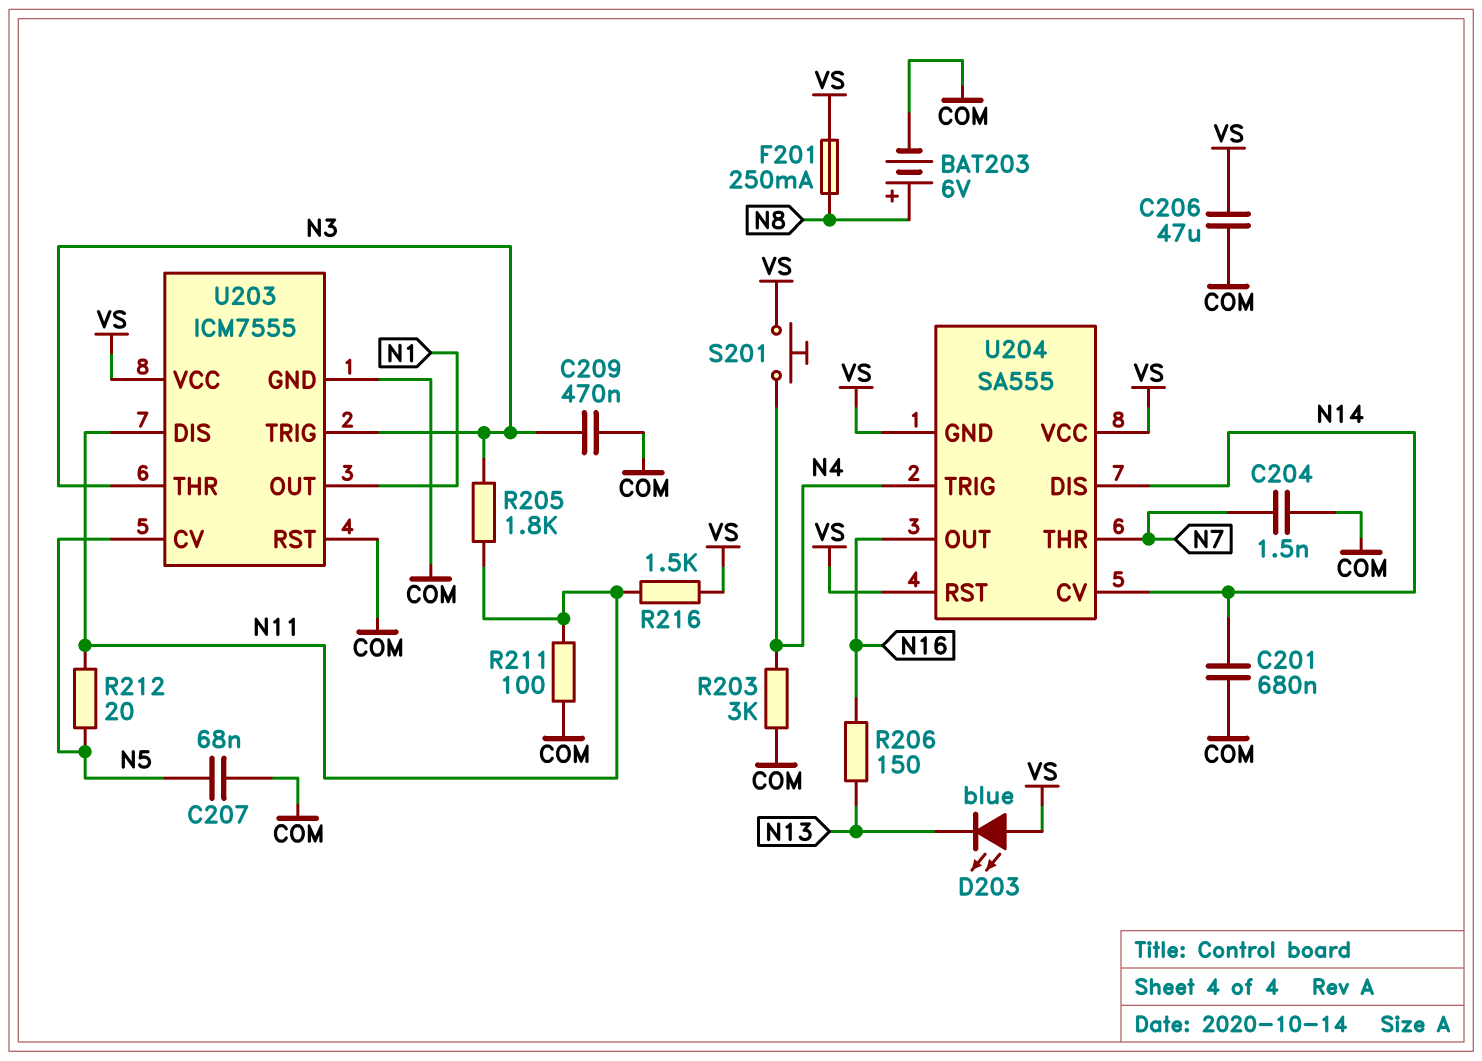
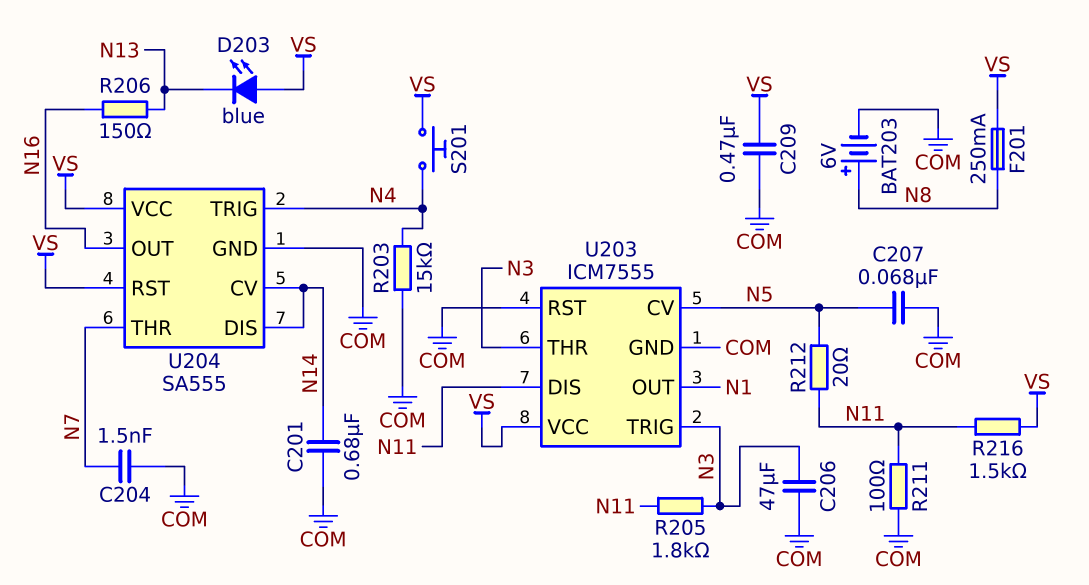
C206: 47uF (COM, VS) -> 47uF (COM, N3)
C209: 470nF (COM, N3) -> 470nF (COM, VS)
R203: 3k (COM, N4) -> 15k (COM, N4)
U204 pin GND: VS -> COM

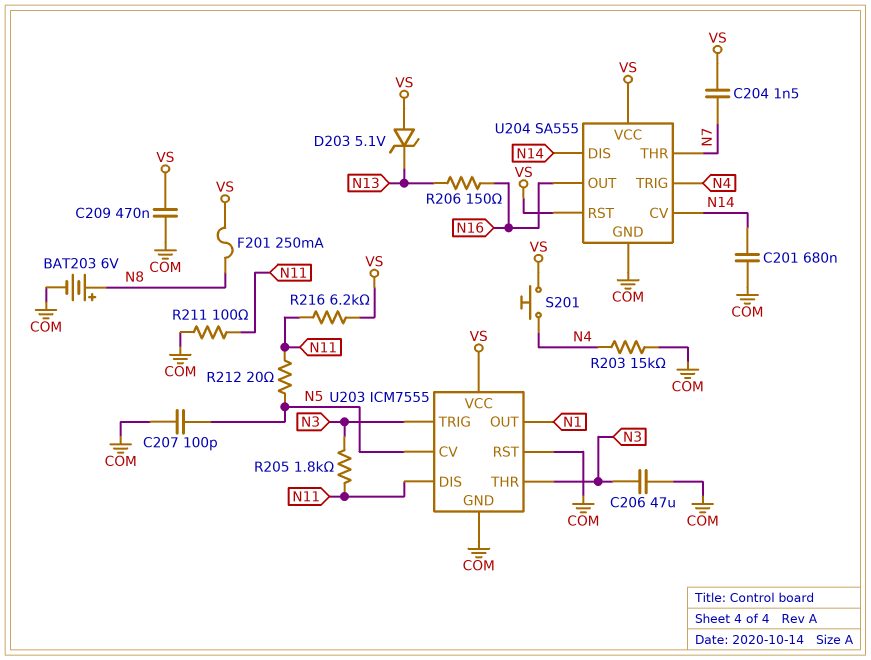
C204: 1.5nF (COM, N7) -> 1.5nF (N7, VS)
C207: 68nF (COM, N5) -> 100pF (COM, N5)
D203: LED blue (A VS, K N13) -> zener 5.1V (A VS, K N13)
R216: 1.5k (N11, VS) -> 6.2k (N11, VS)

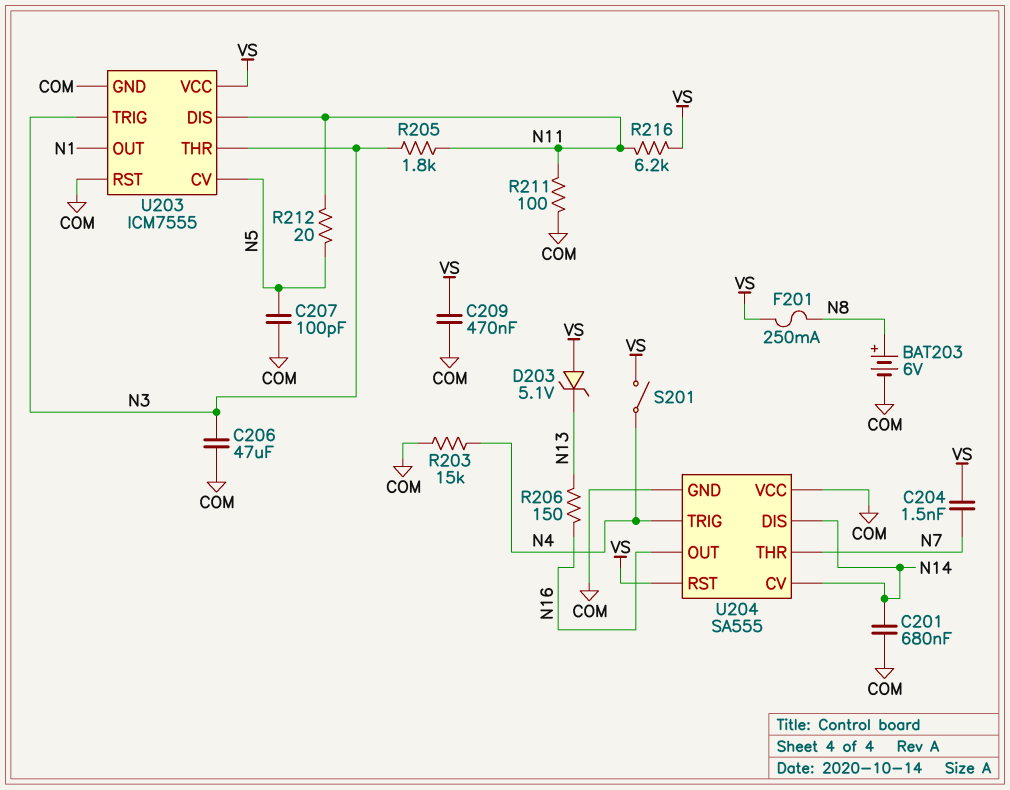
S201: button (N4, VS) -> switch (N4, VS)
U204 pin VCC: VS -> COM

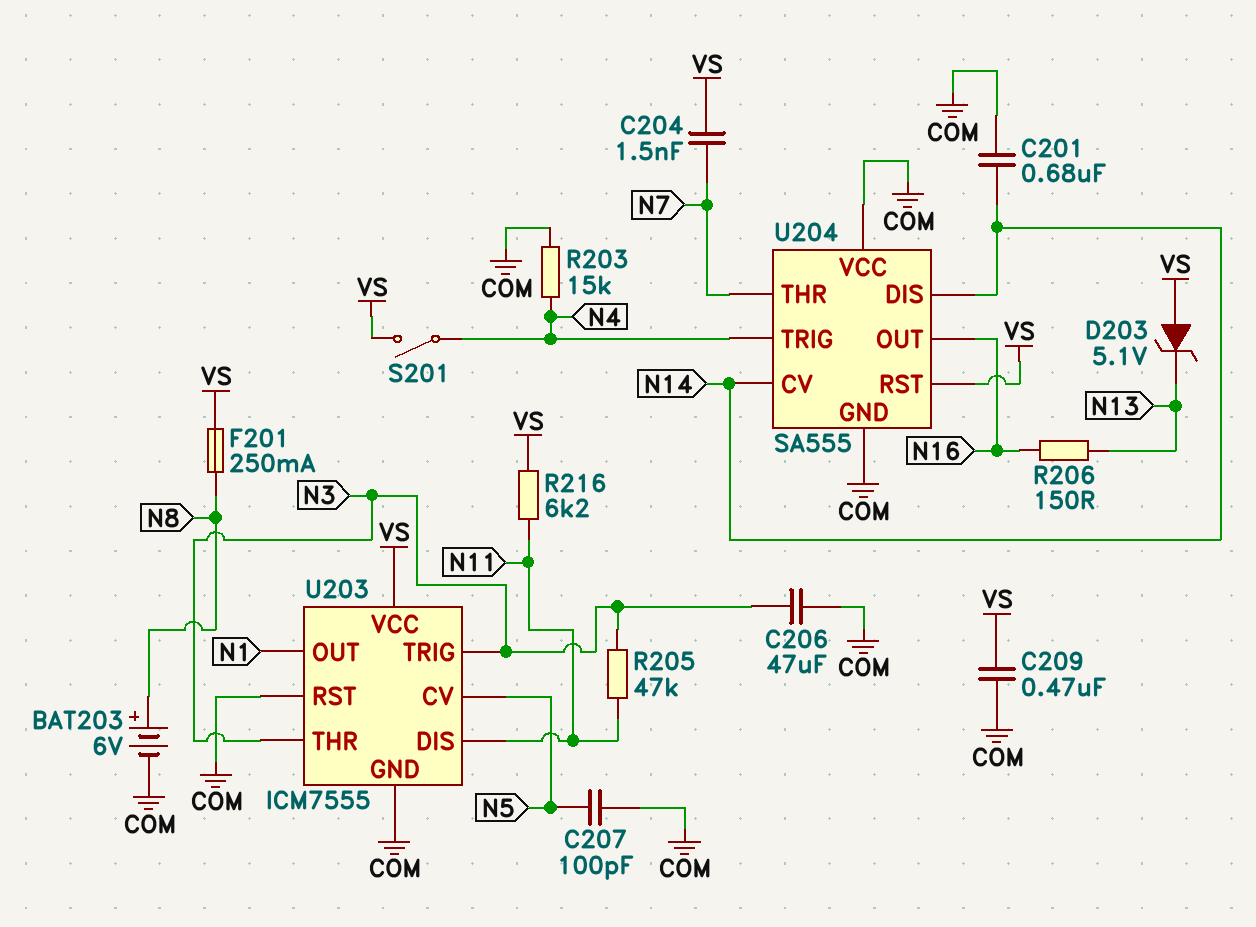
R205: 1.8k (N3, N11) -> 47k (N3, N11)
R211: 100 (COM, N11) -> none
R212: 20 (N5, N11) -> none

